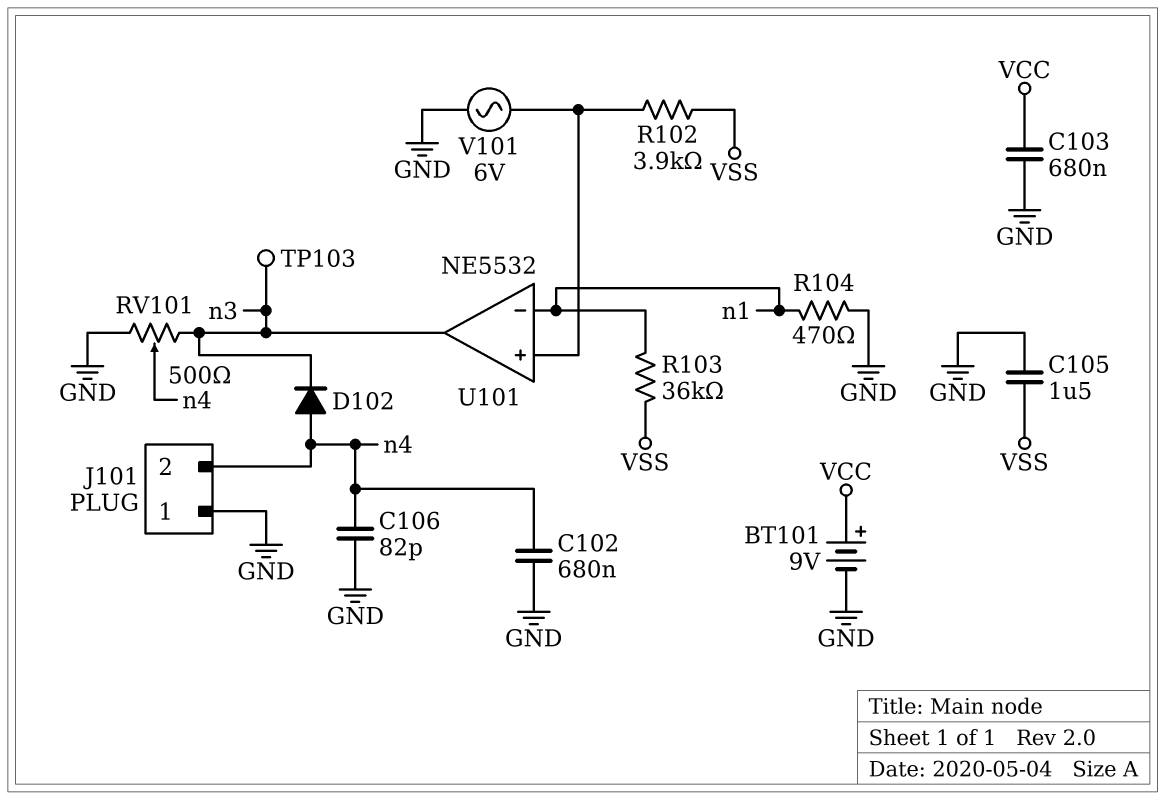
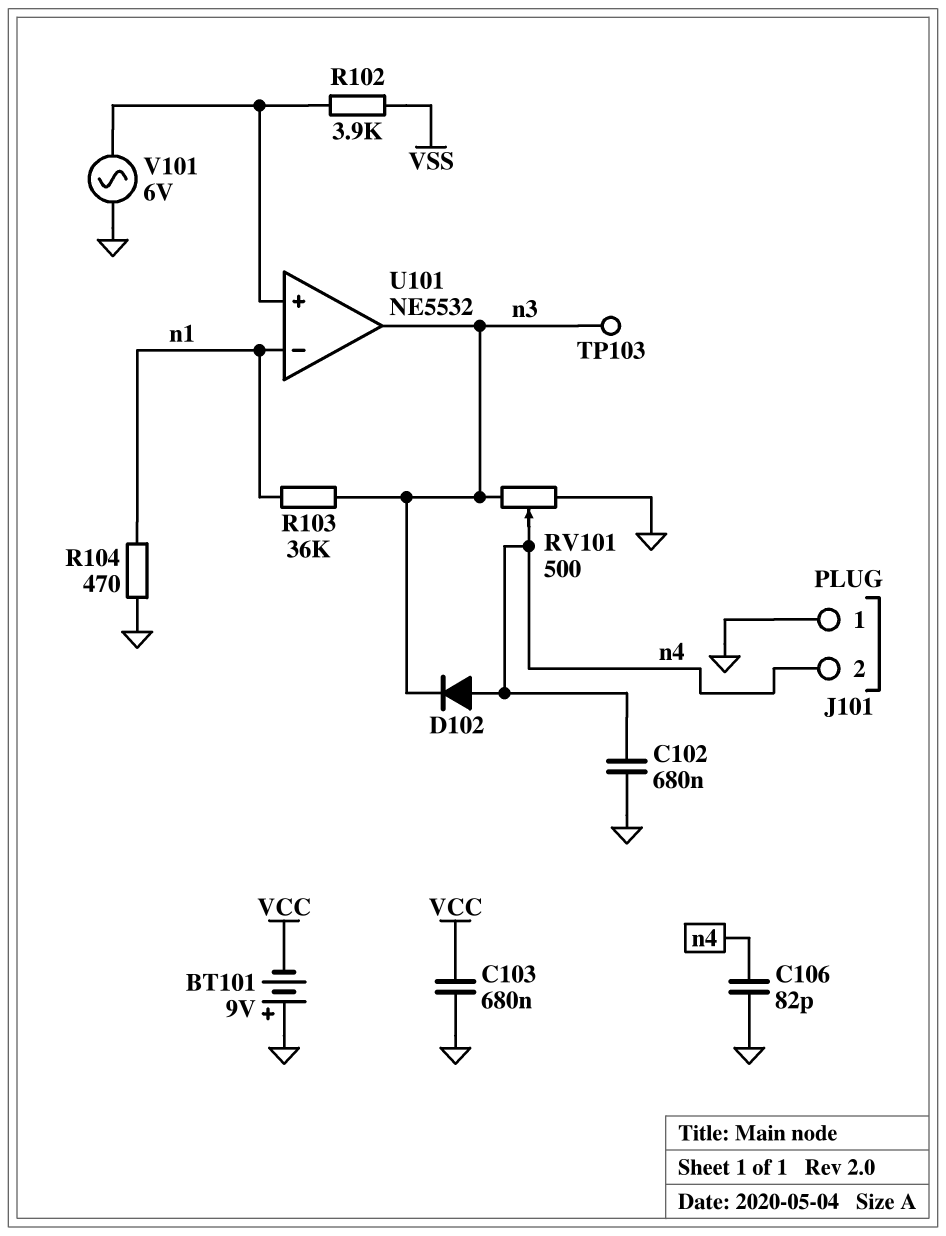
BT101: 9V (plus VCC, minus GND) -> 9V (plus GND, minus VCC)
C105: 1.5uF (GND, VSS) -> none
R103: 36k (VSS, n1) -> 36k (n1, n3)

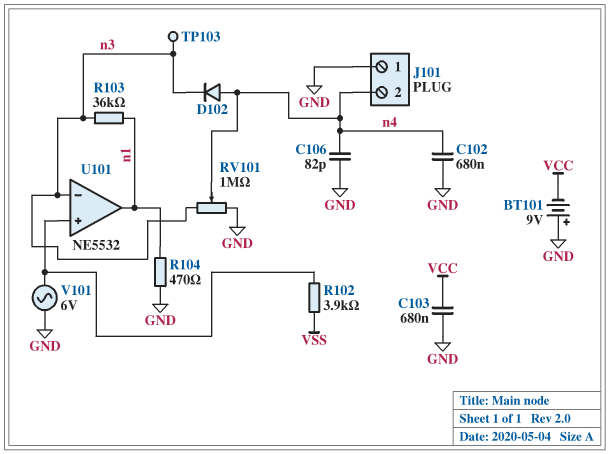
RV101: 500 (GND, n3, wiper n4) -> 1M (GND, n3, wiper n4)
U101 pin in-: n1 -> n3
U101 pin out: n3 -> n1

